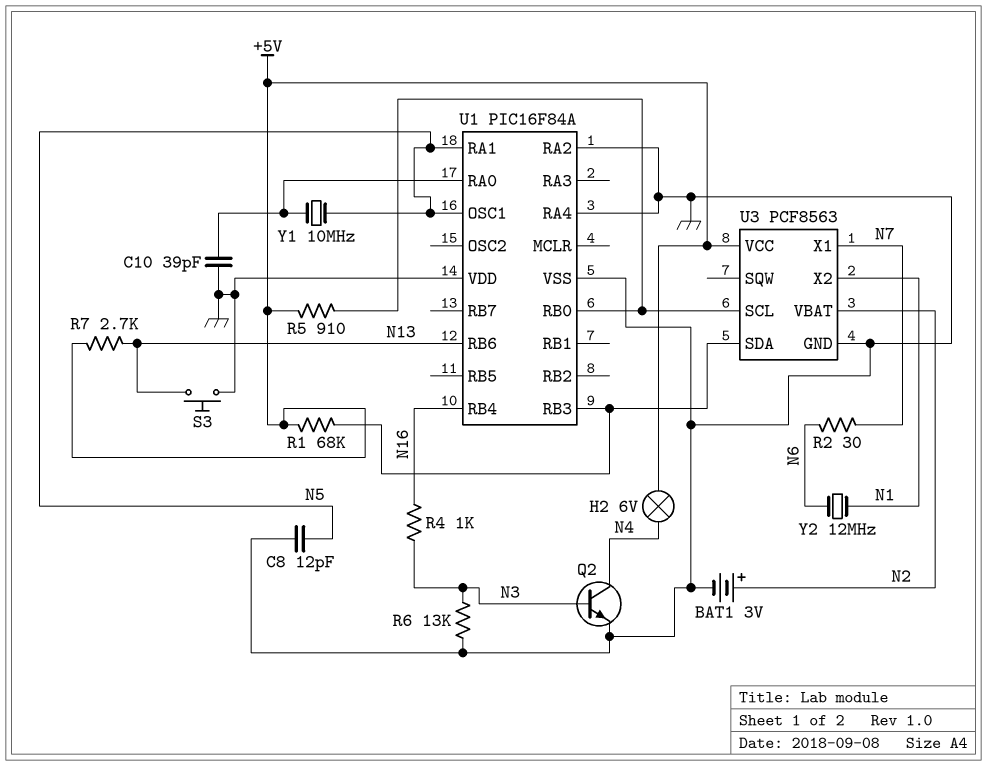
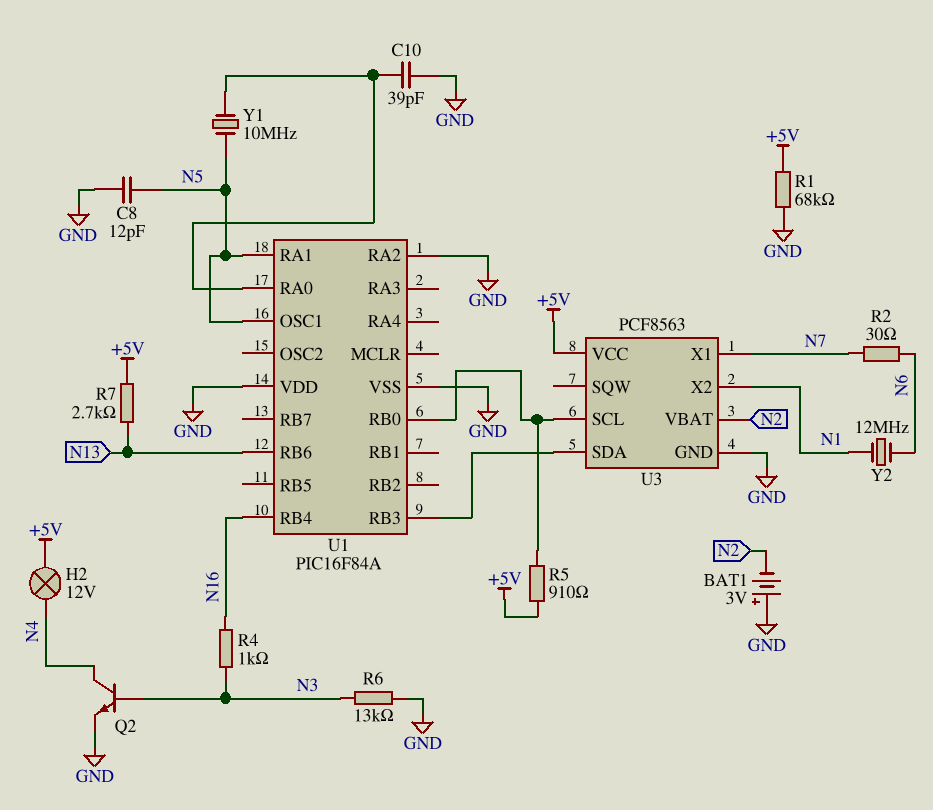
BAT1: 3V (plus N2, minus GND) -> 3V (plus GND, minus N2)
H2: lamp 6V (+5V, N4) -> lamp 12V (+5V, N4)
R1: 68k (+5V, U1/RB3) -> 68k (+5V, GND)
S3: button (GND, N13) -> none
U1 pin RA4: GND -> none

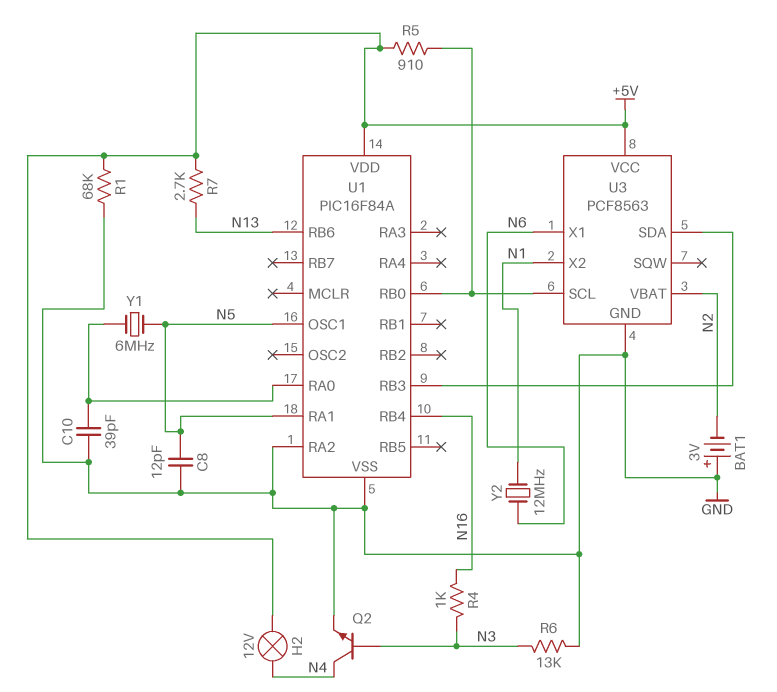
R2: 30 (N6, N7) -> none
U1 pin VDD: GND -> +5V
U3 pin X1: N7 -> N6
Y1: 10MHz (N5, U1/RA0) -> 6MHz (N5, U1/RA0)

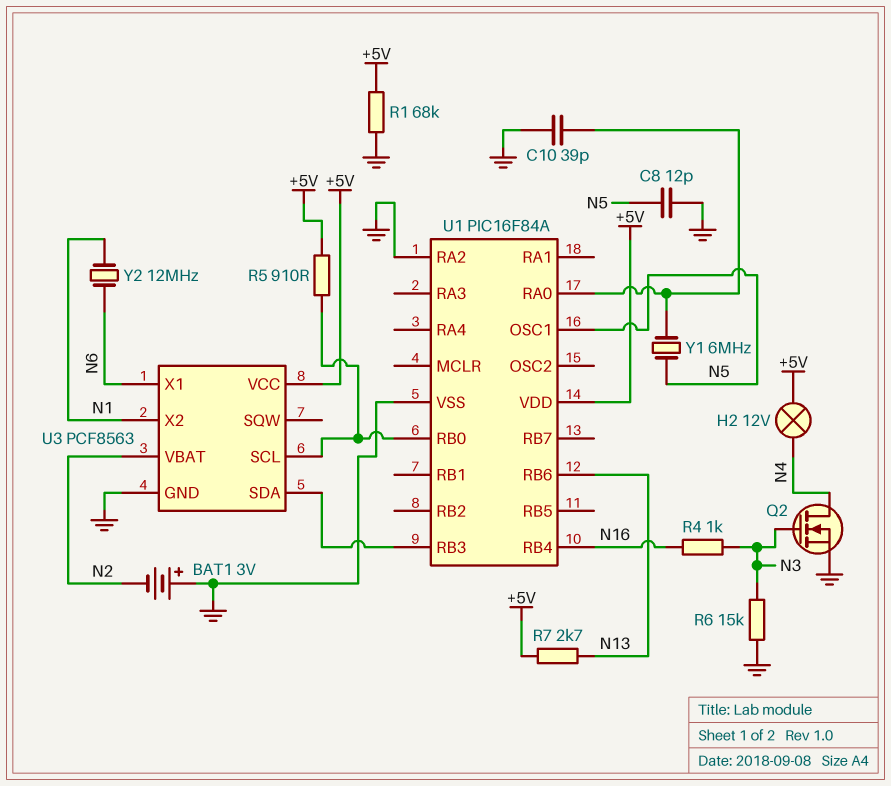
Q2: NPN (B N3, C N4, E GND) -> NMOS (G N3, D N4, S GND)
R6: 13k (GND, N3) -> 15k (GND, N3)
U1 pin RA1: N5 -> none

